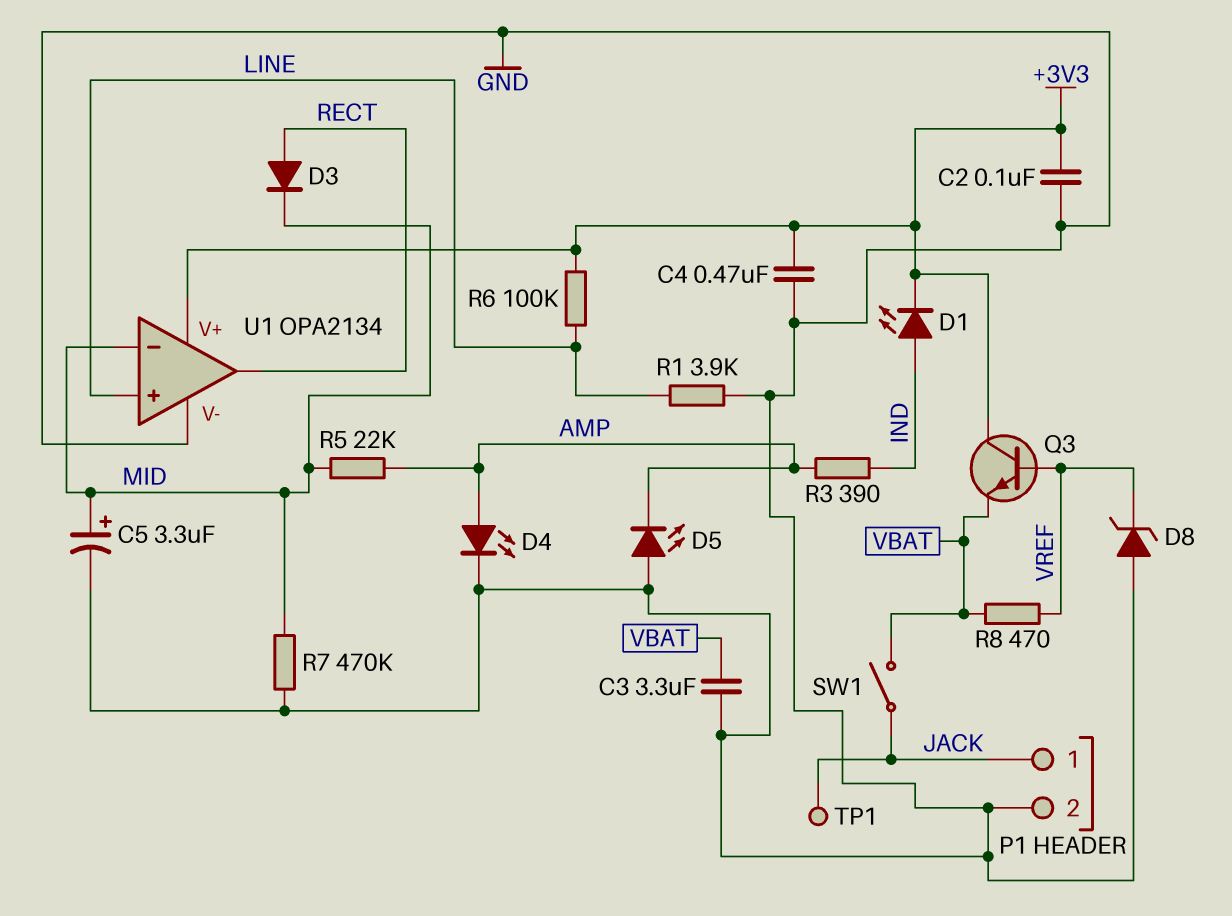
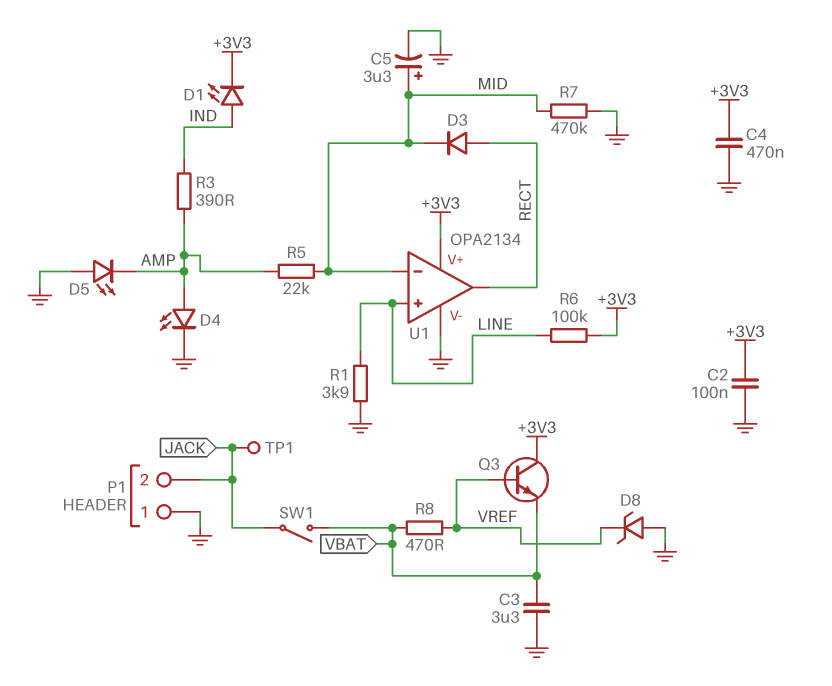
P1 pin 1: JACK -> GND
P1 pin 2: GND -> JACK

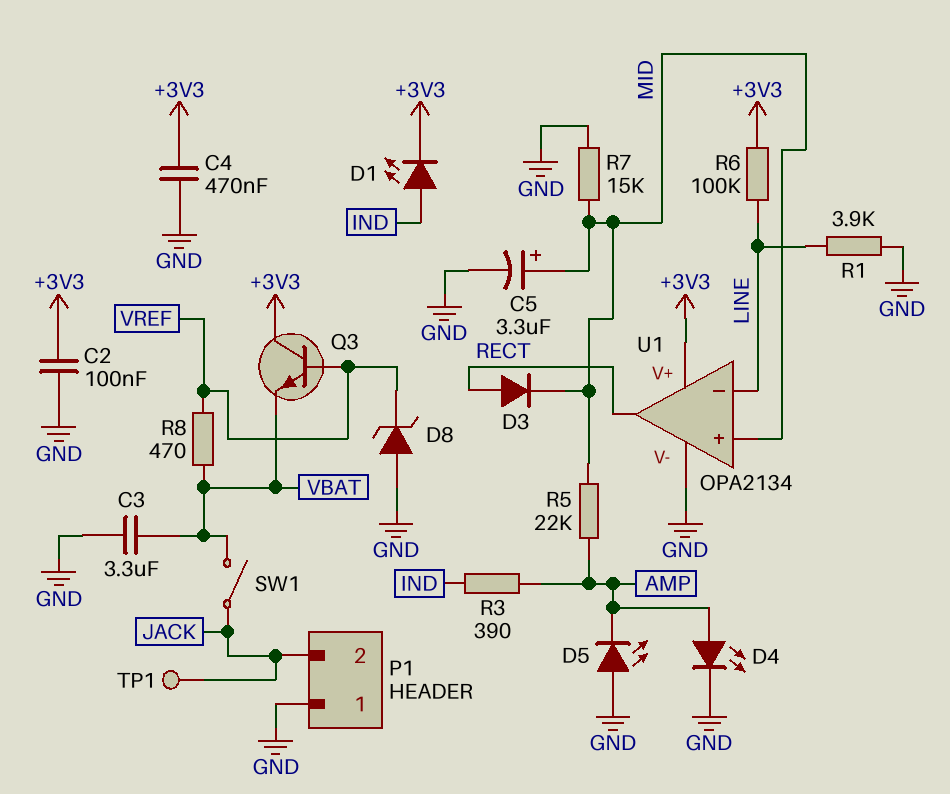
R7: 470k (GND, MID) -> 15k (GND, MID)
U1 pin in+: LINE -> MID
U1 pin in-: MID -> LINE

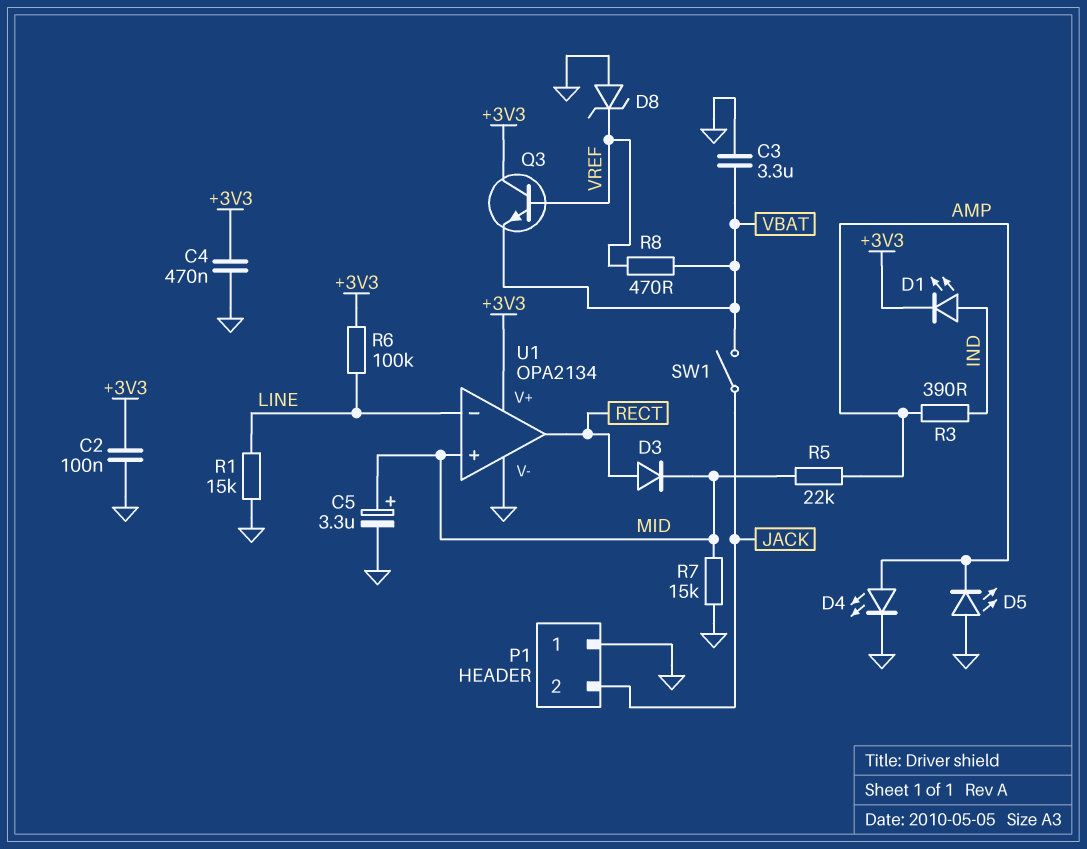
R1: 3.9k (GND, LINE) -> 15k (GND, LINE)
TP1: test point (JACK) -> none

